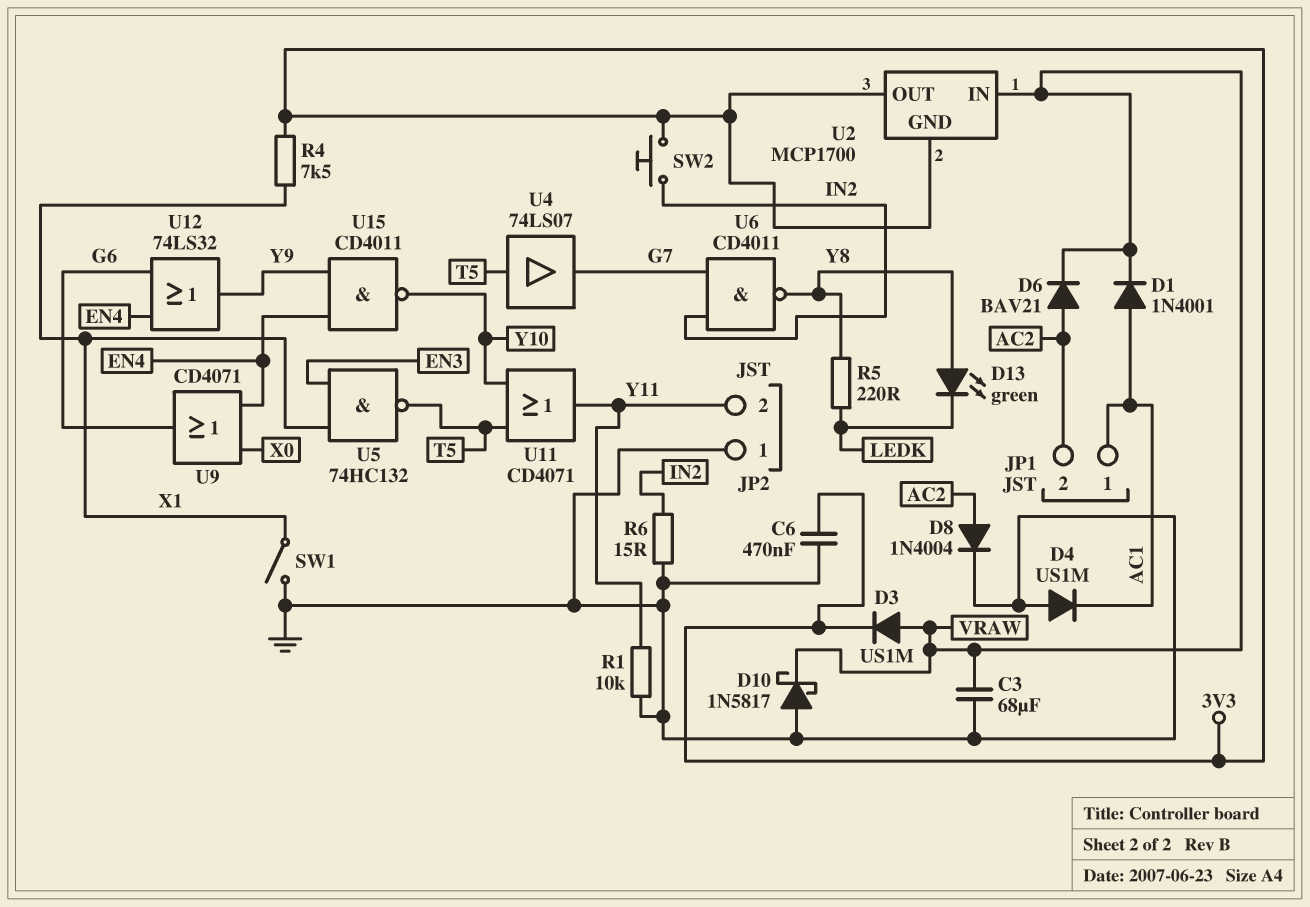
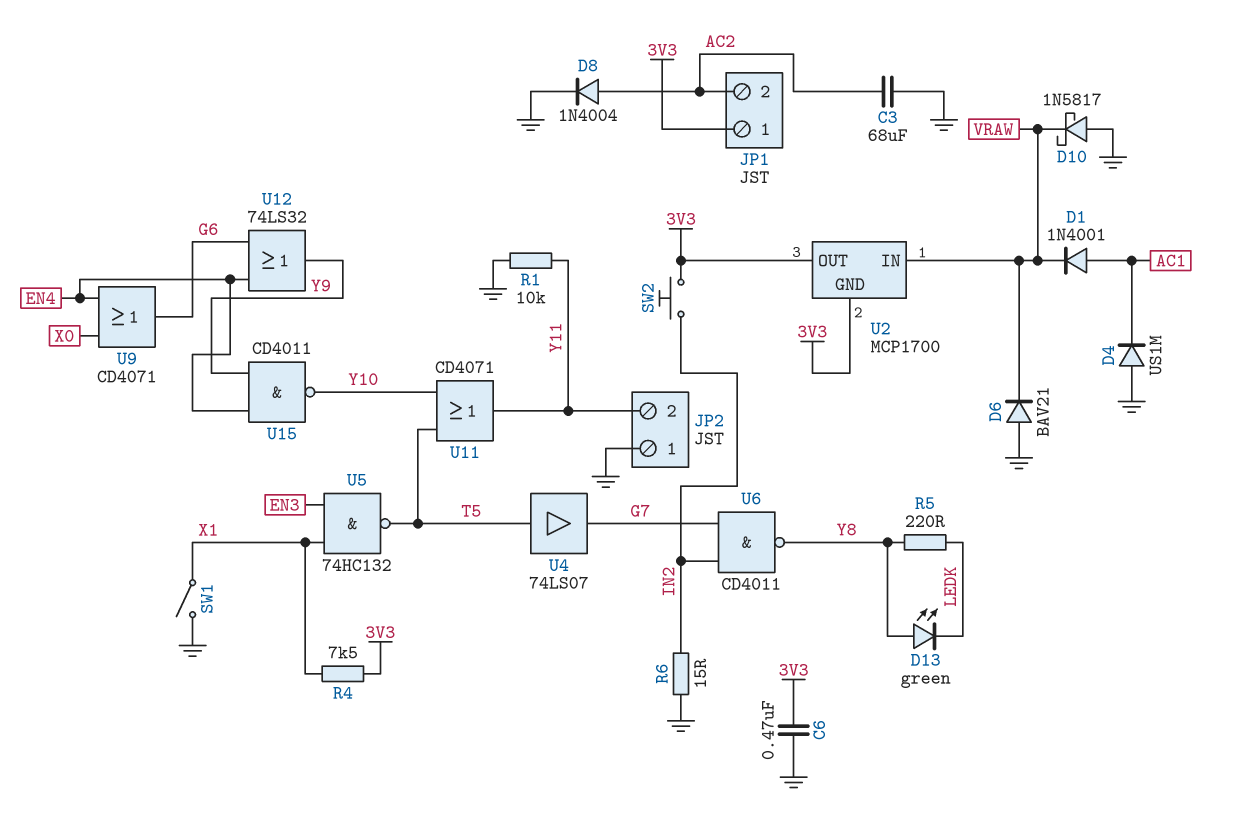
C3: 68uF (GND, VRAW) -> 68uF (AC2, GND)
D3: diode US1M (A VRAW, K 3V3) -> none
D6: diode BAV21 (A AC2, K VRAW) -> diode BAV21 (A GND, K VRAW)
JP1 pin 1: AC1 -> 3V3

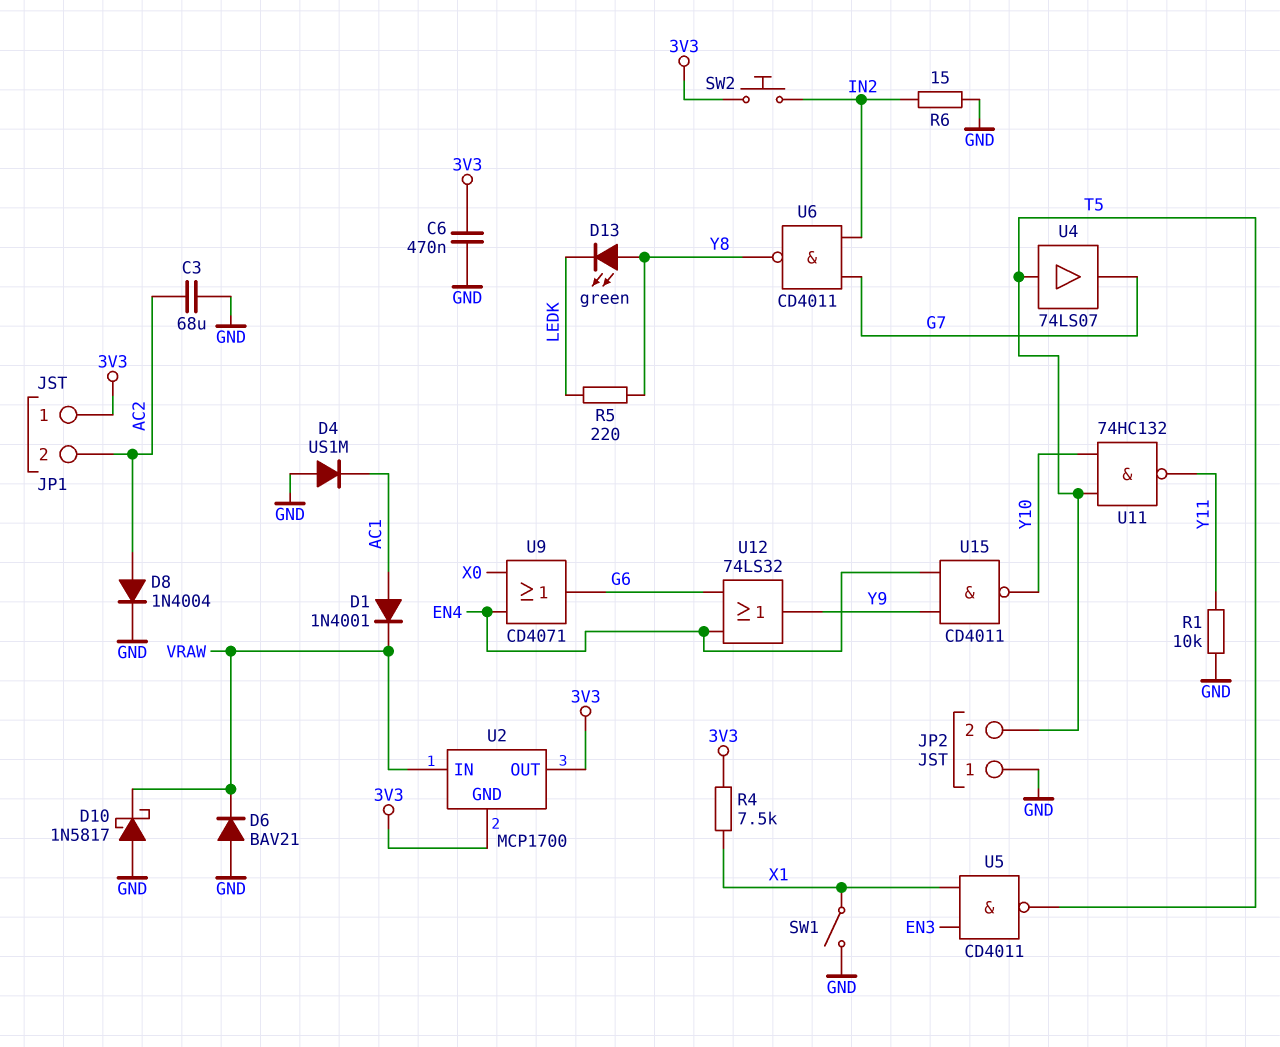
JP2 pin 2: Y11 -> T5
U5: NAND 74HC132 (in EN3, in X1, out T5) -> NAND CD4011 (in EN3, in X1, out T5)
U11: OR CD4071 (in T5, in Y10, out Y11) -> NAND 74HC132 (in T5, in Y10, out Y11)

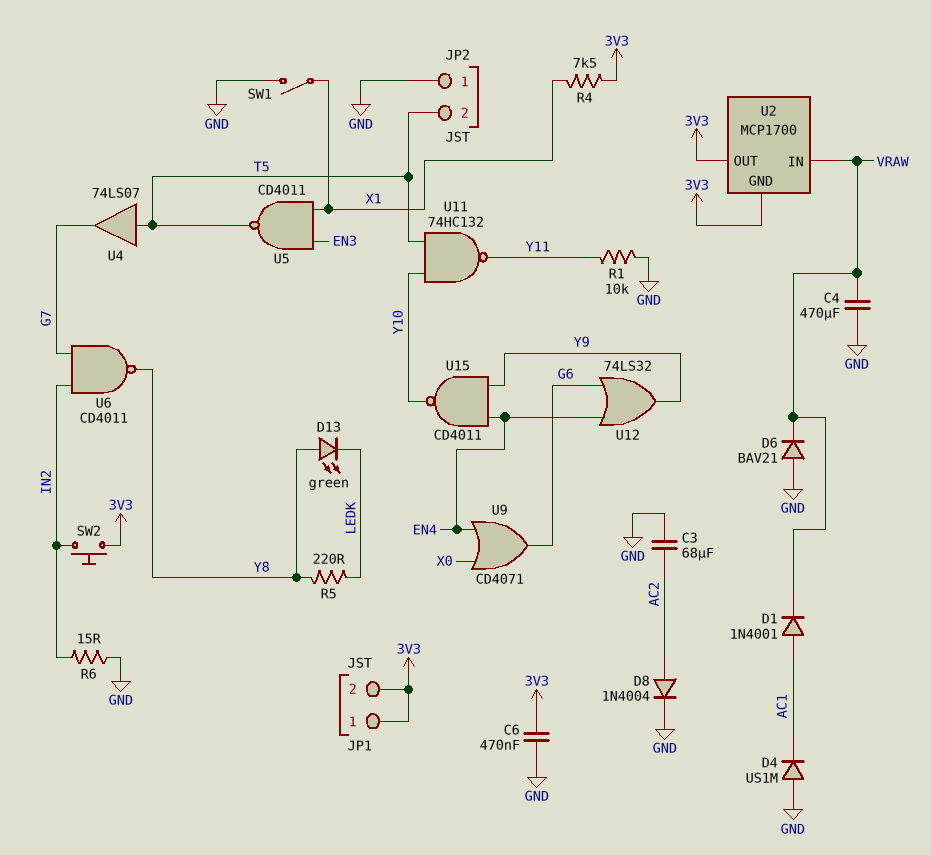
C4: none -> 470uF (GND, VRAW)
D10: schottky 1N5817 (A GND, K VRAW) -> none
JP1 pin 2: AC2 -> 3V3

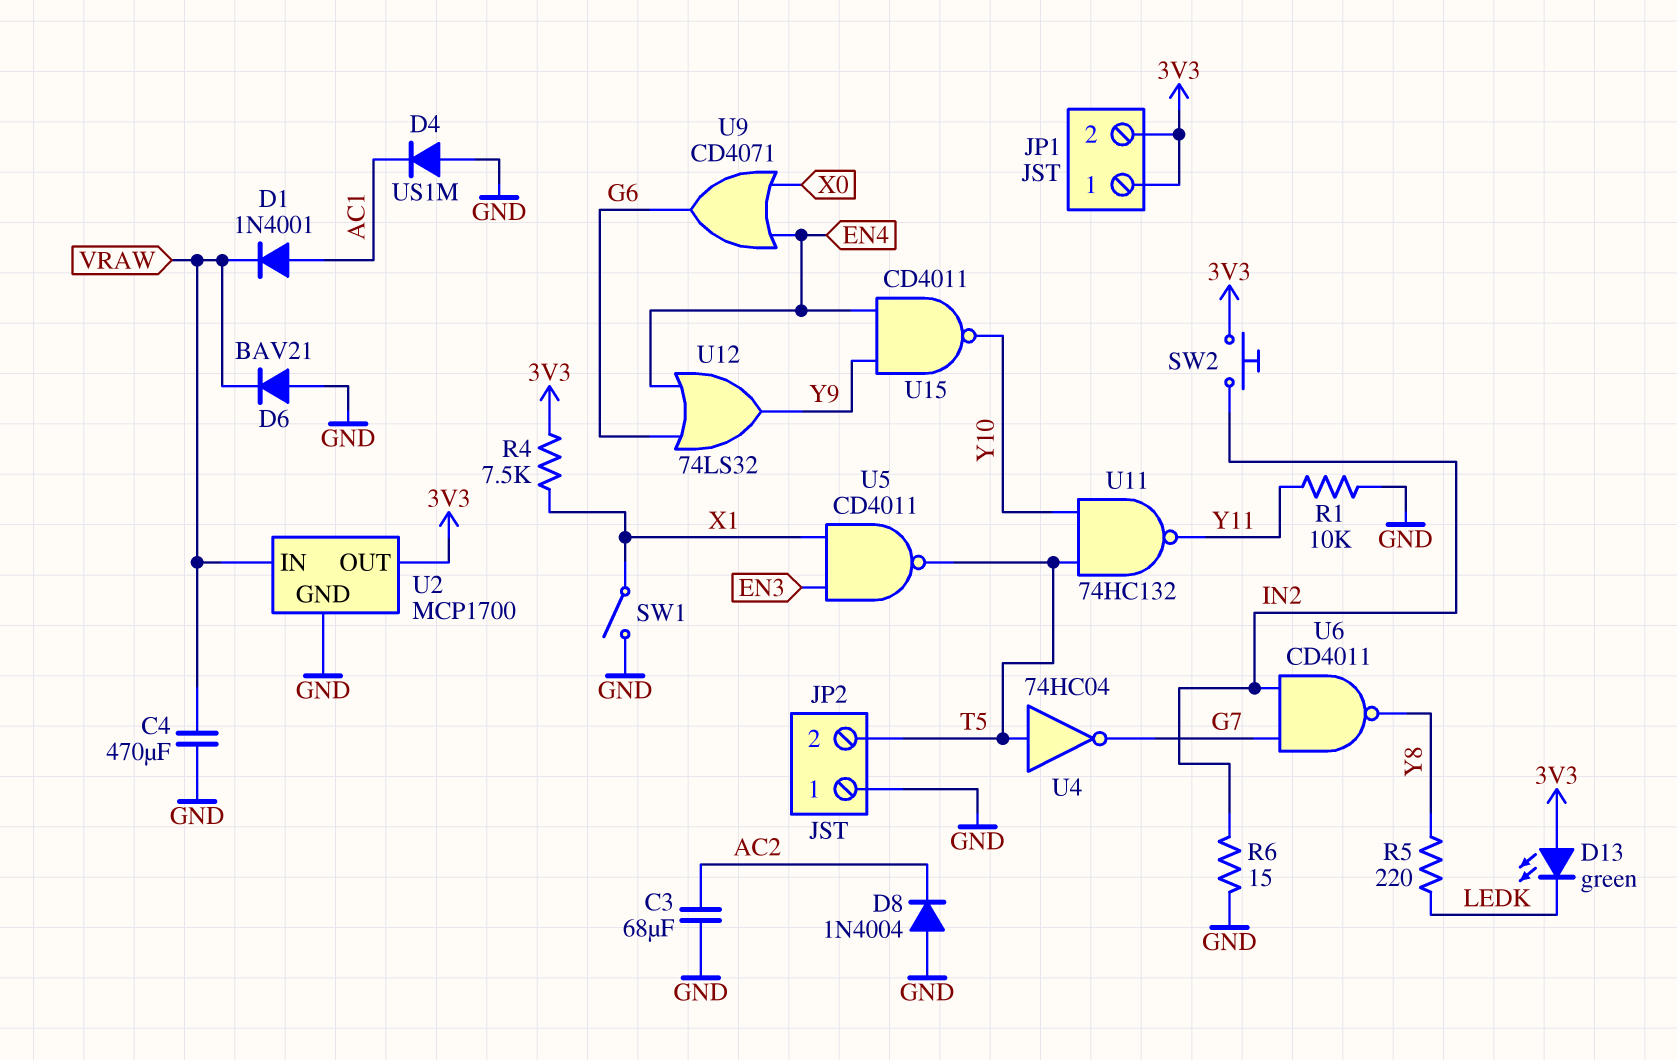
C6: 470nF (3V3, GND) -> none
D8: diode 1N4004 (A AC2, K GND) -> diode 1N4004 (A GND, K AC2)
D13: LED green (A Y8, K LEDK) -> LED green (A 3V3, K LEDK)
U2 pin GND: 3V3 -> GND
U4: buffer 74LS07 (in T5, out G7) -> NOT 74HC04 (in T5, out G7)

